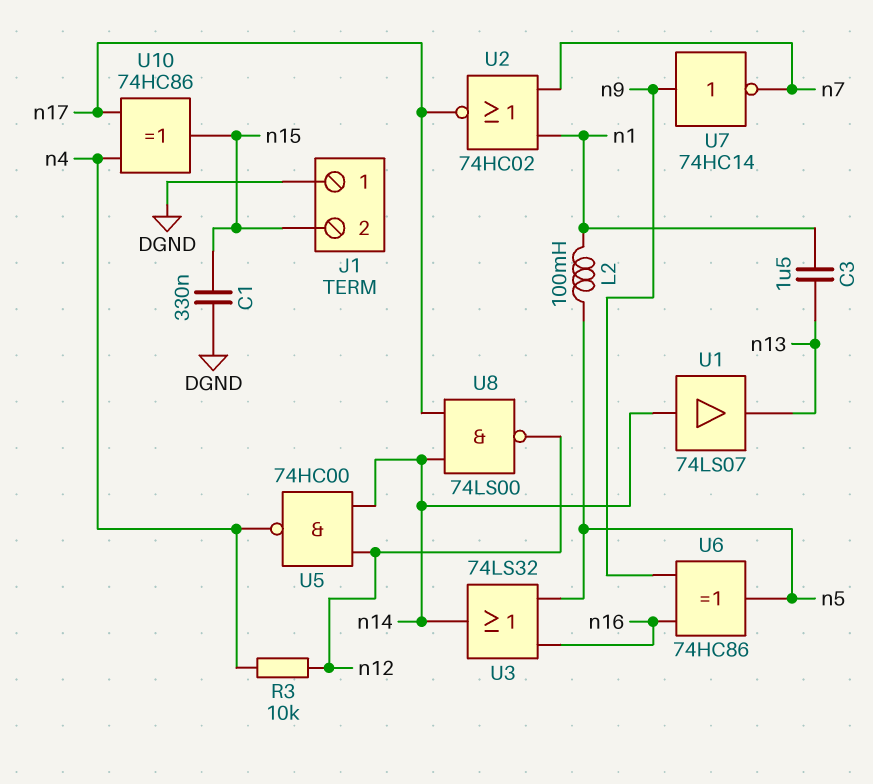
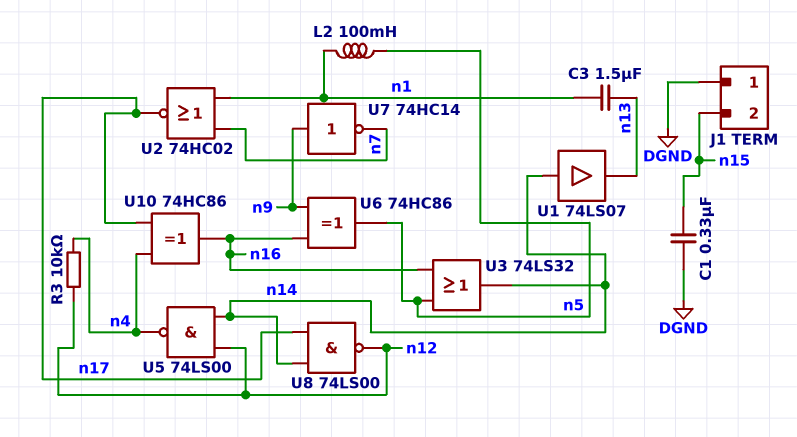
U5: NAND 74HC00 (in n12, in n14, out n4) -> NAND 74LS00 (in n12, in n14, out n4)
U10: XOR 74HC86 (in n4, in n17, out n15) -> XOR 74HC86 (in n4, in n17, out n16)

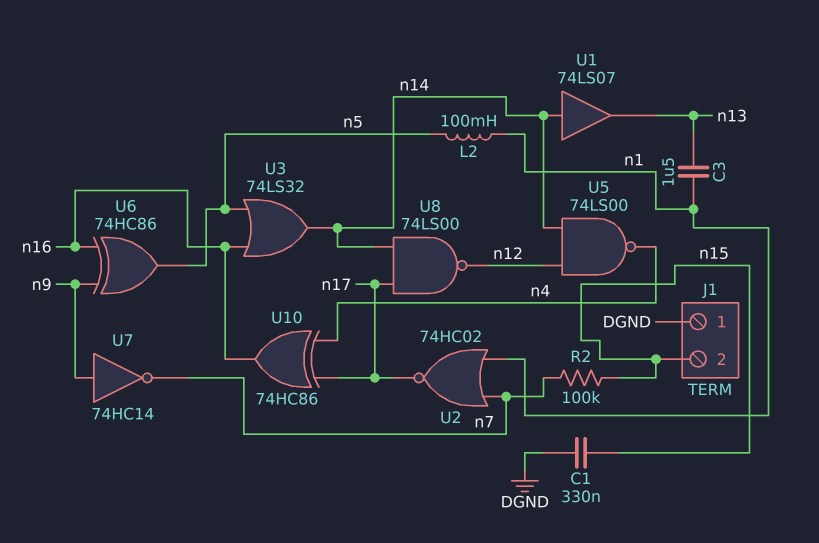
R2: none -> 100k (n7, n15)
R3: 10k (n4, n12) -> none

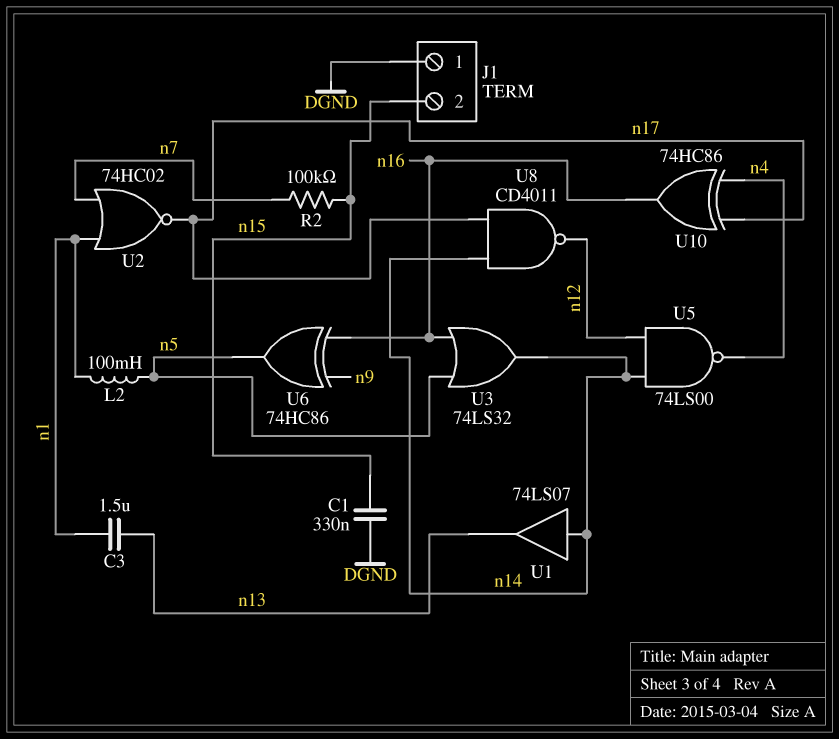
U7: NOT 74HC14 (in n9, out n7) -> none
U8: NAND 74LS00 (in n14, in n17, out n12) -> NAND CD4011 (in n14, in n17, out n12)

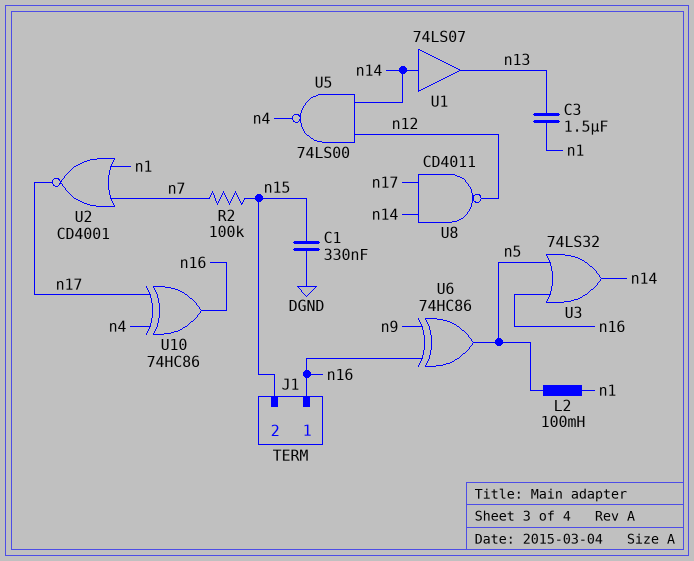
J1 pin 1: DGND -> n16
U2: NOR 74HC02 (in n1, in n7, out n17) -> NOR CD4001 (in n1, in n7, out n17)

